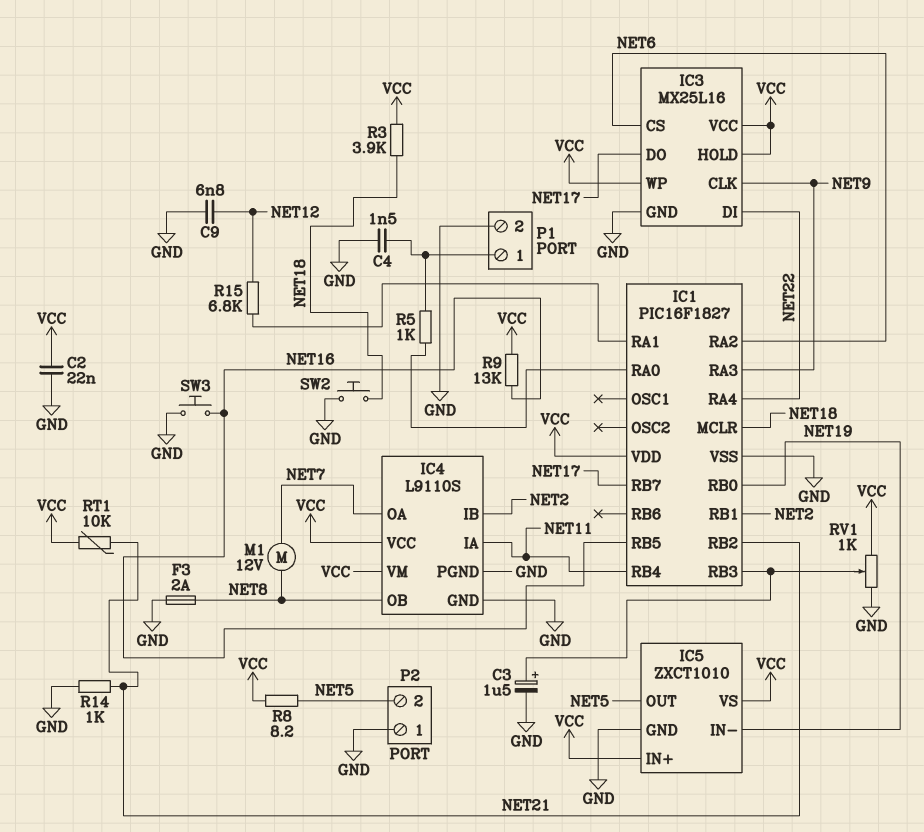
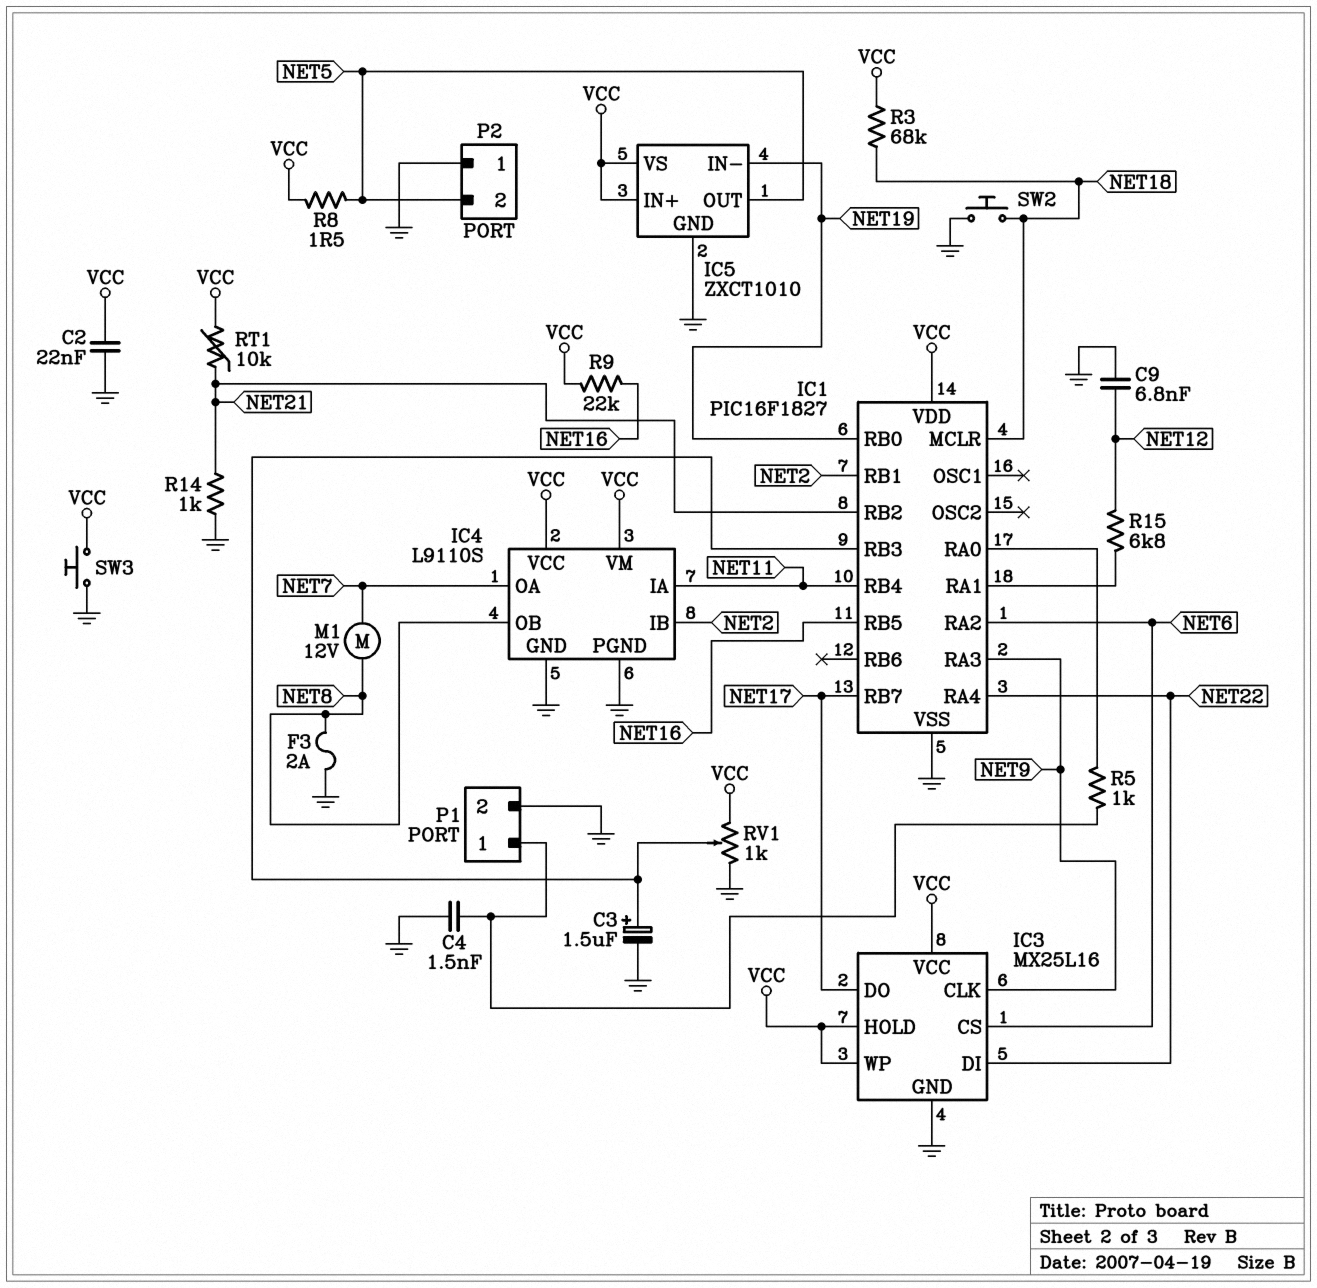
R3: 3.9k (NET18, VCC) -> 68k (NET18, VCC)
R8: 8.2 (NET5, VCC) -> 1.5 (NET5, VCC)
R9: 13k (NET16, VCC) -> 22k (NET16, VCC)
SW3: button (GND, NET16) -> button (GND, VCC)

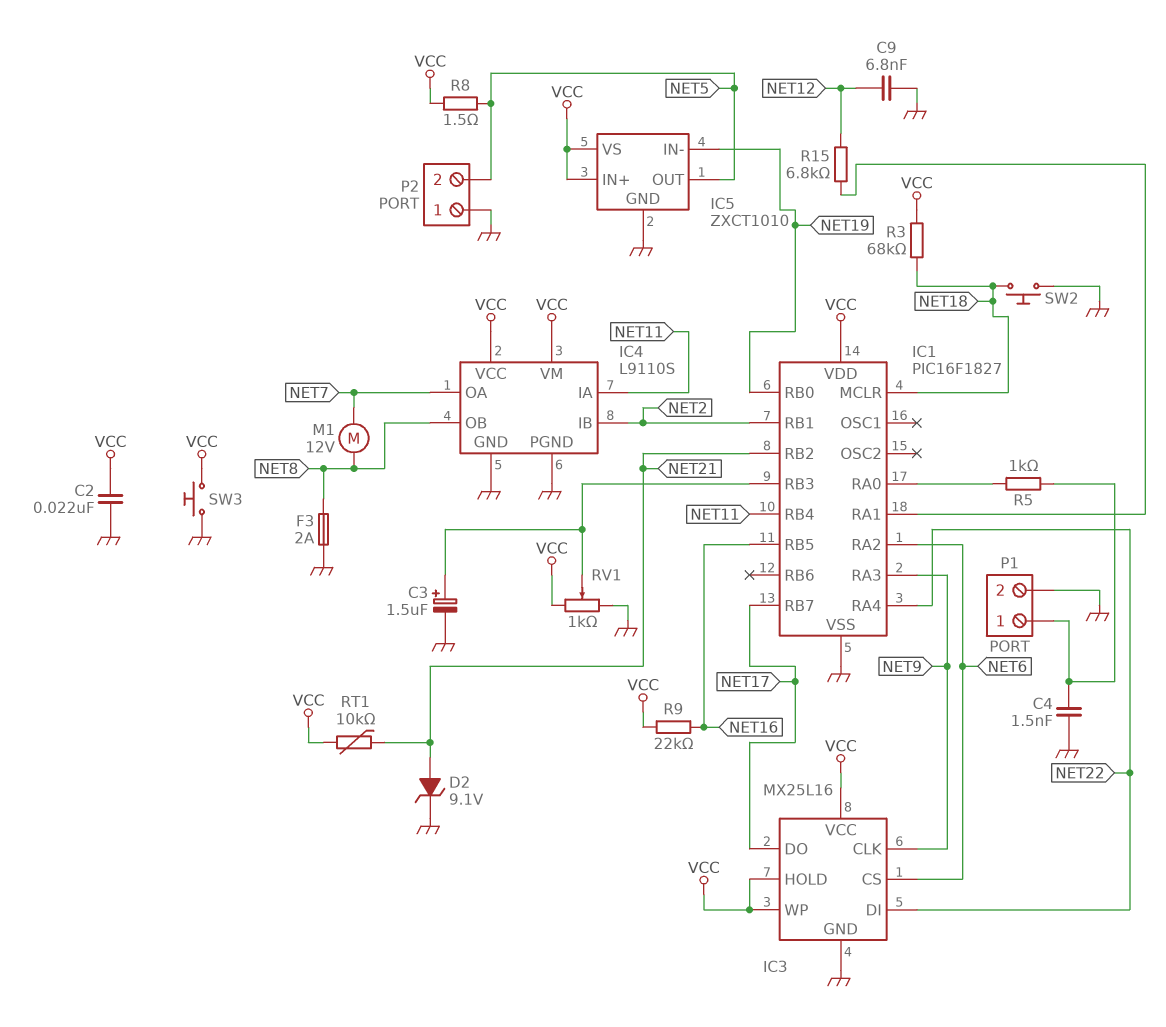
D2: none -> zener 9.1V (A NET21, K GND)
R14: 1k (GND, NET21) -> none

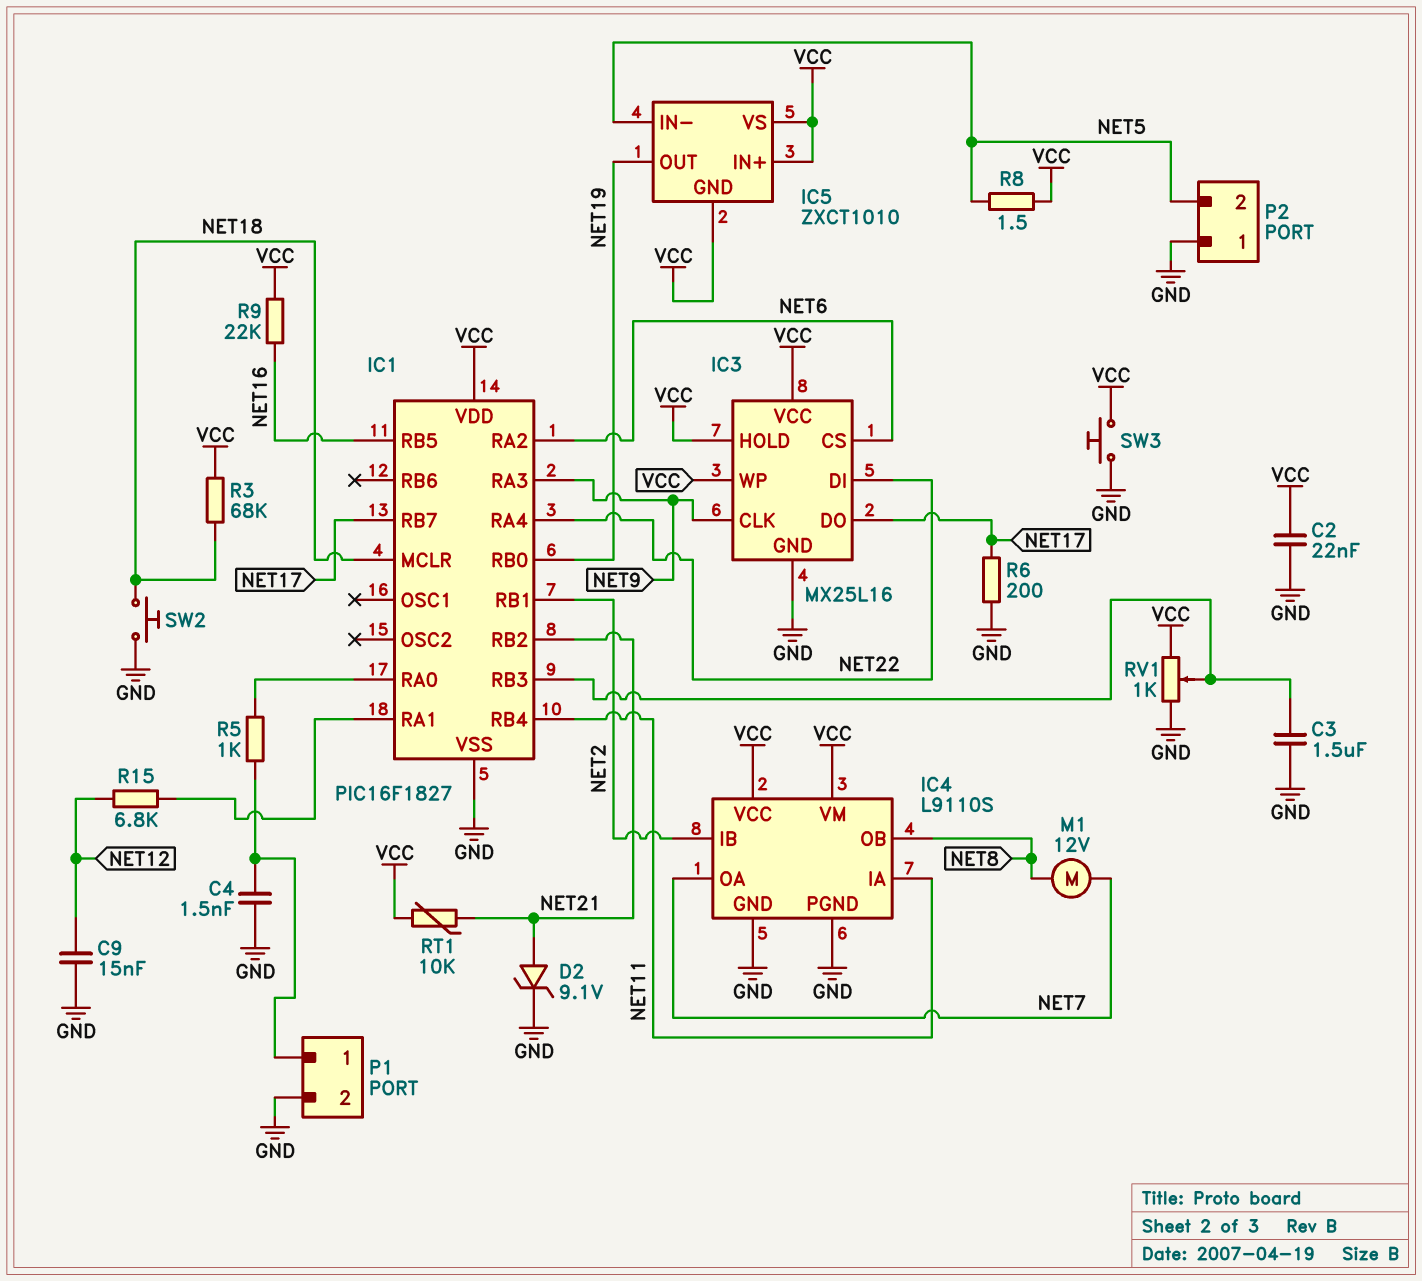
C3: 1.5uF (plus IC1/RB3, minus GND) -> 1.5uF (GND, IC1/RB3)
C9: 6.8nF (GND, NET12) -> 15nF (GND, NET12)
F3: 2A (GND, NET8) -> none
IC5 pin GND: GND -> VCC
IC5 pin IN-: NET19 -> NET5
IC5 pin OUT: NET5 -> NET19
R6: none -> 200 (GND, NET17)

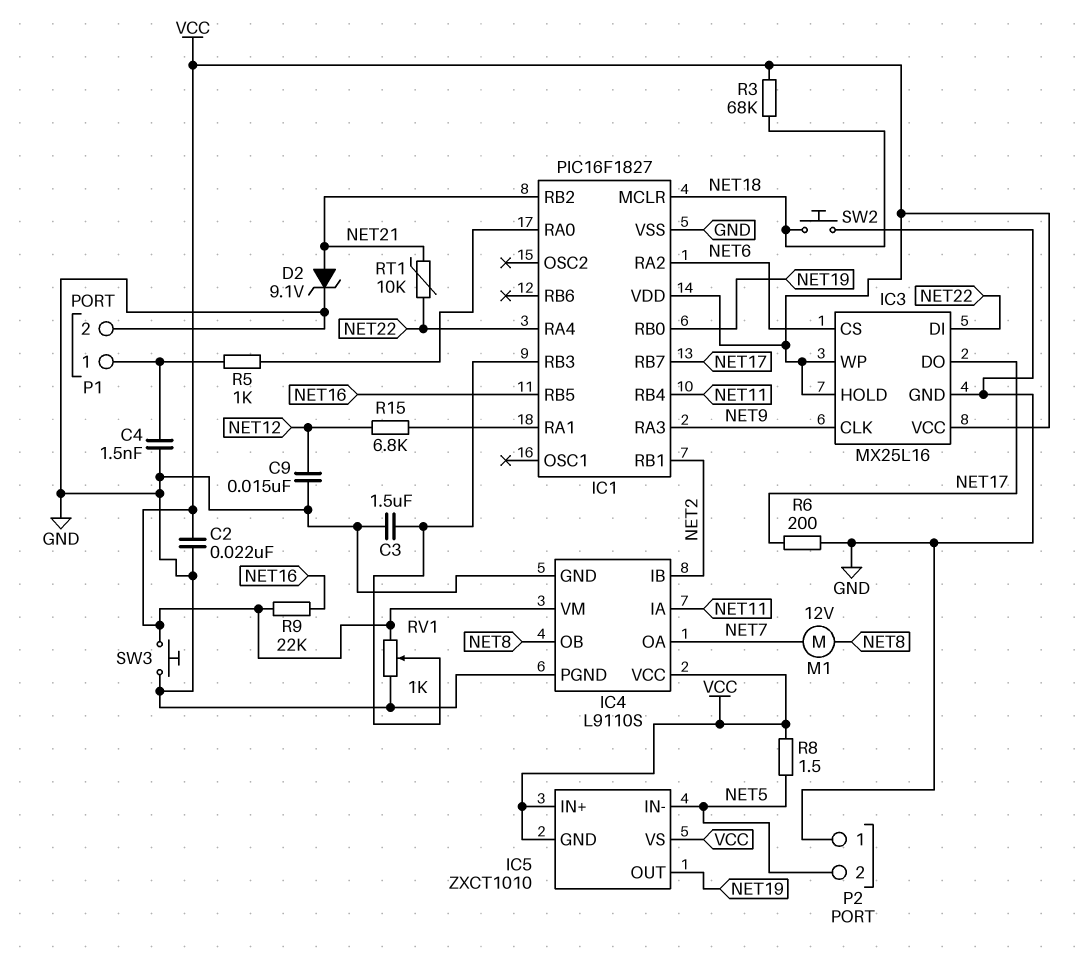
RT1: 10k (NET21, VCC) -> 10k (NET21, NET22)

